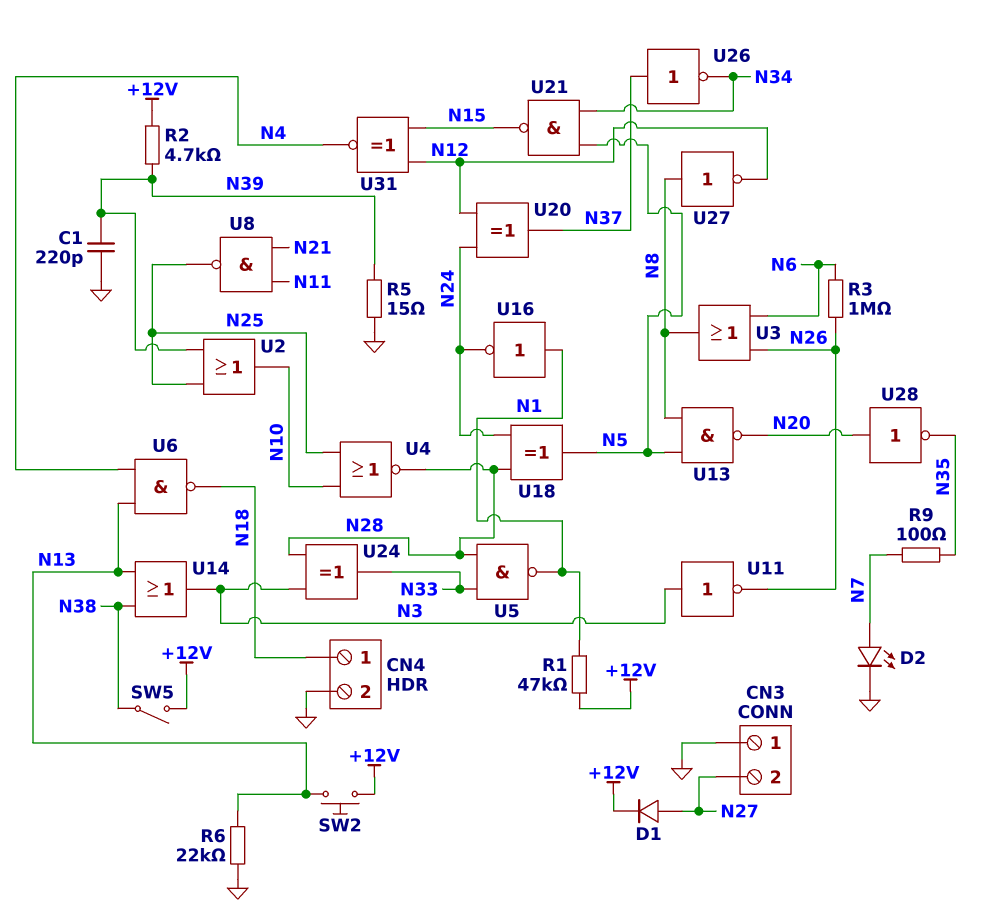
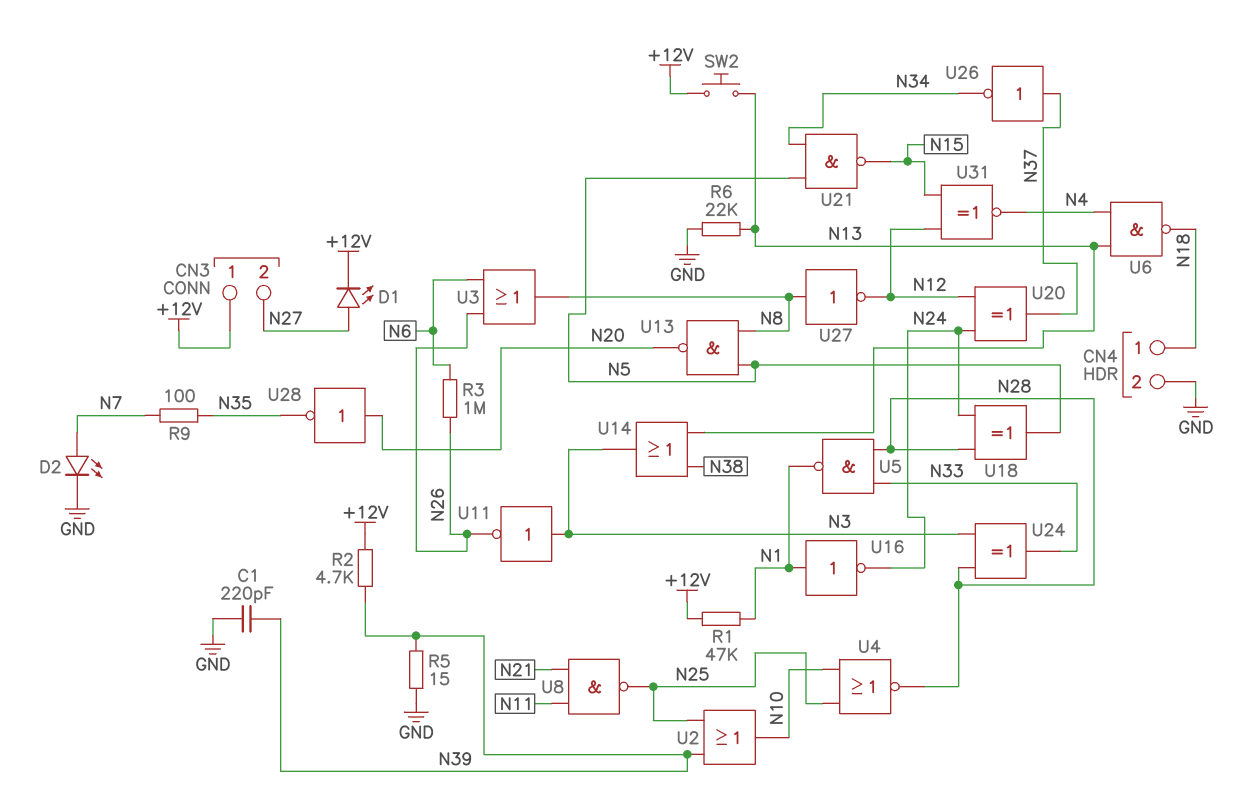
CN3 pin 1: GND -> +12V
D1: diode (A N27, K +12V) -> LED (A N27, K +12V)
SW5: switch (+12V, N38) -> none

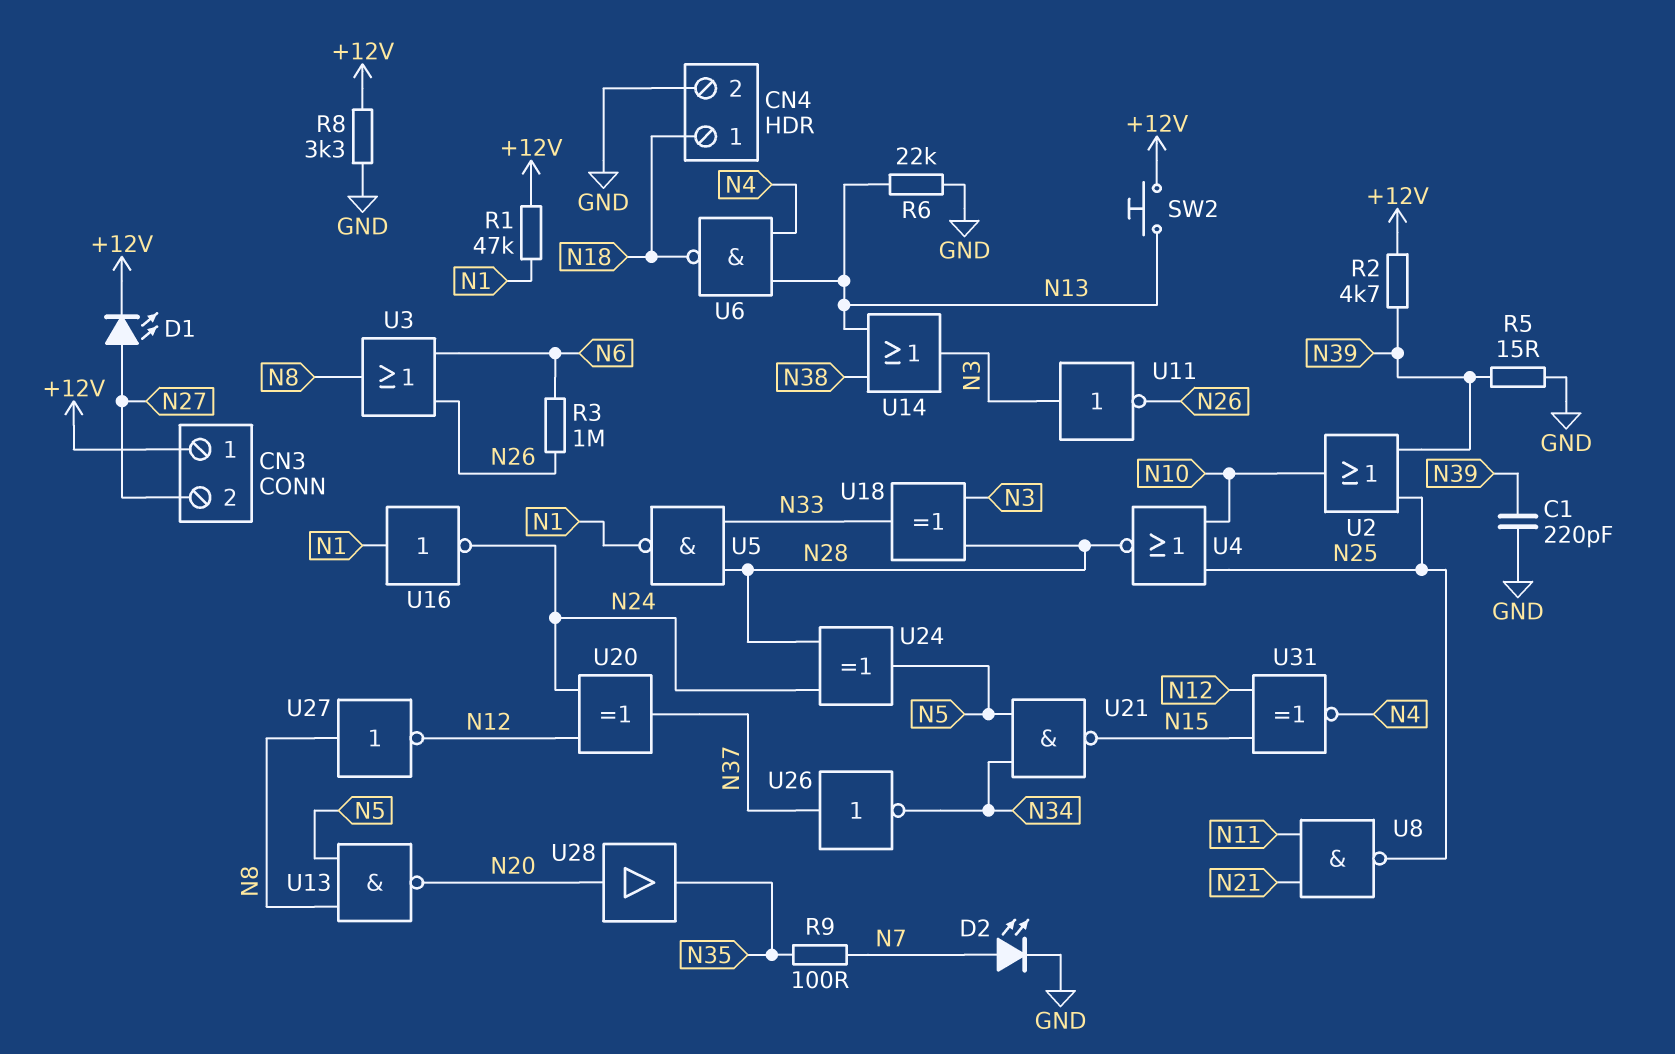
R8: none -> 3.3k (+12V, GND)
U18: XOR (in N24, in N28, out N5) -> XOR (in N3, in N28, out N33)
U24: XOR (in N3, in N28, out N33) -> XOR (in N24, in N28, out N5)
U28: NOT (in N20, out N35) -> buffer (in N20, out N35)

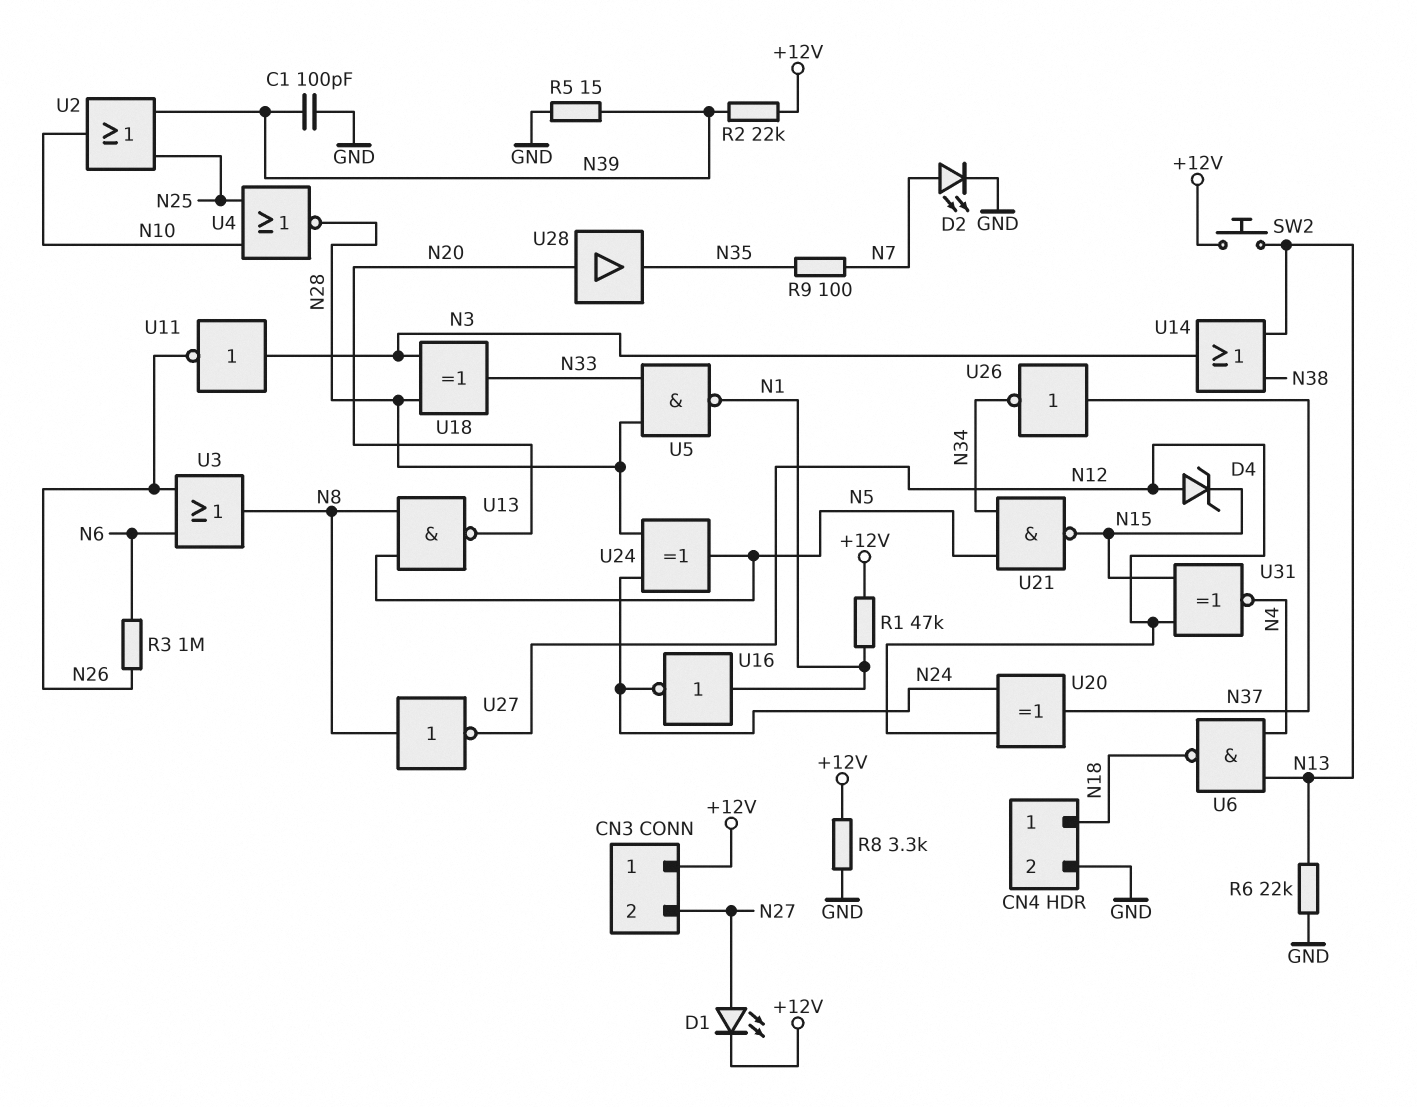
C1: 220pF (GND, N39) -> 100pF (GND, N39)
D4: none -> zener (A N12, K N15)
R2: 4.7k (+12V, N39) -> 22k (+12V, N39)
U8: NAND (in N11, in N21, out N25) -> none

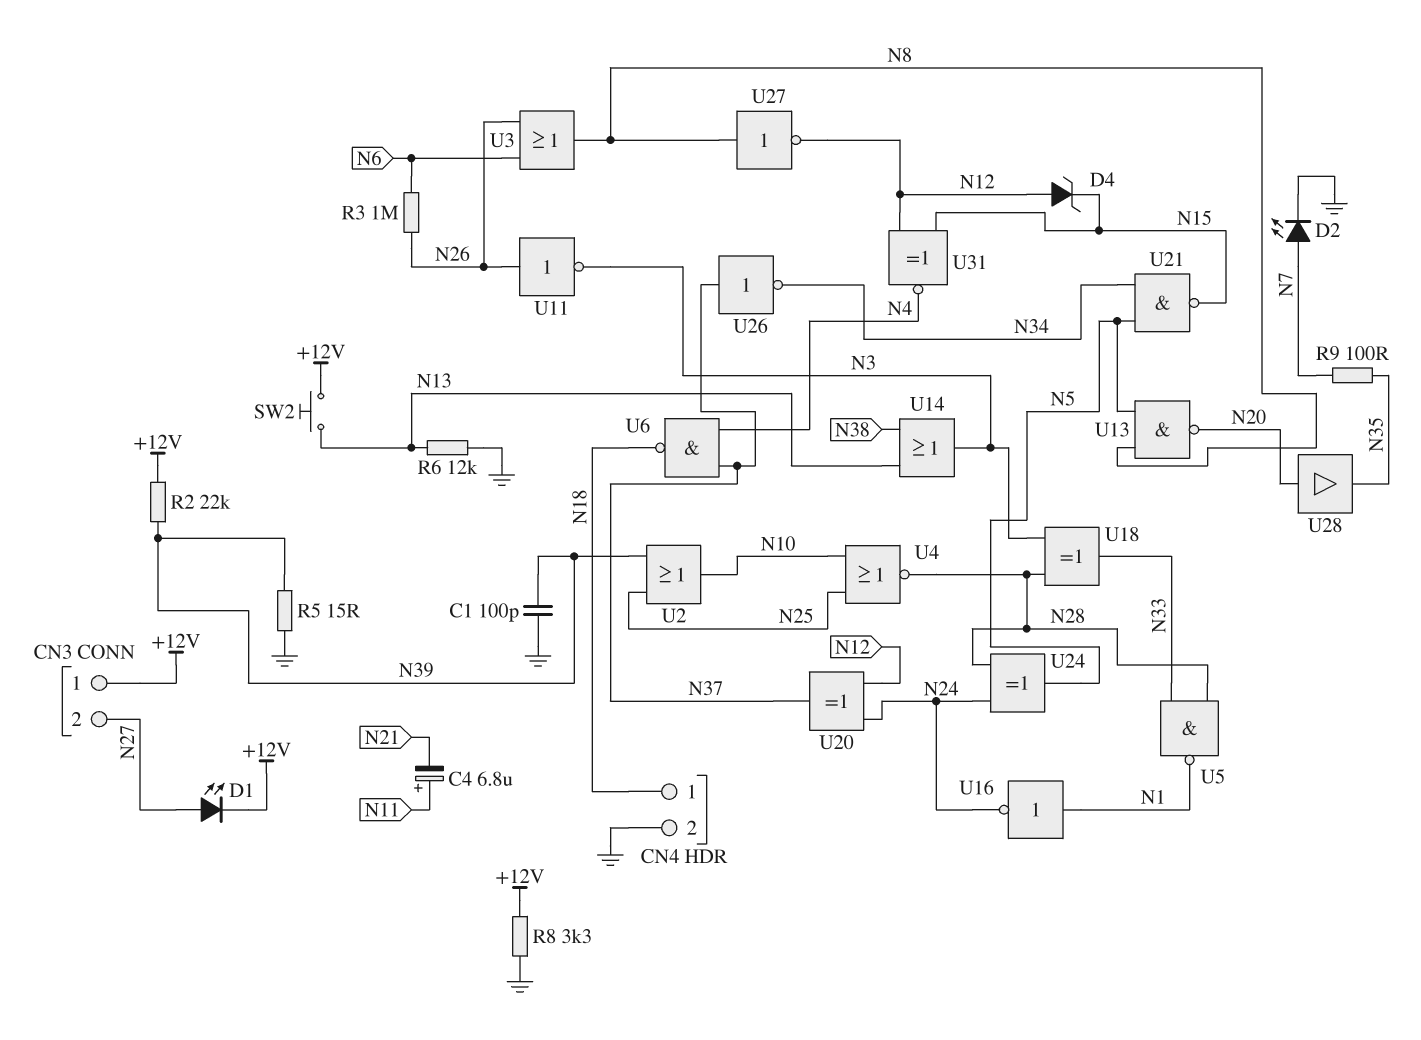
C4: none -> 6.8uF (plus N11, minus N21)
R1: 47k (+12V, N1) -> none
R6: 22k (GND, N13) -> 12k (GND, N13)
U6: NAND (in N4, in N13, out N18) -> NAND (in N4, in N37, out N18)
U11: NOT (in N3, out N26) -> NOT (in N26, out N3)

